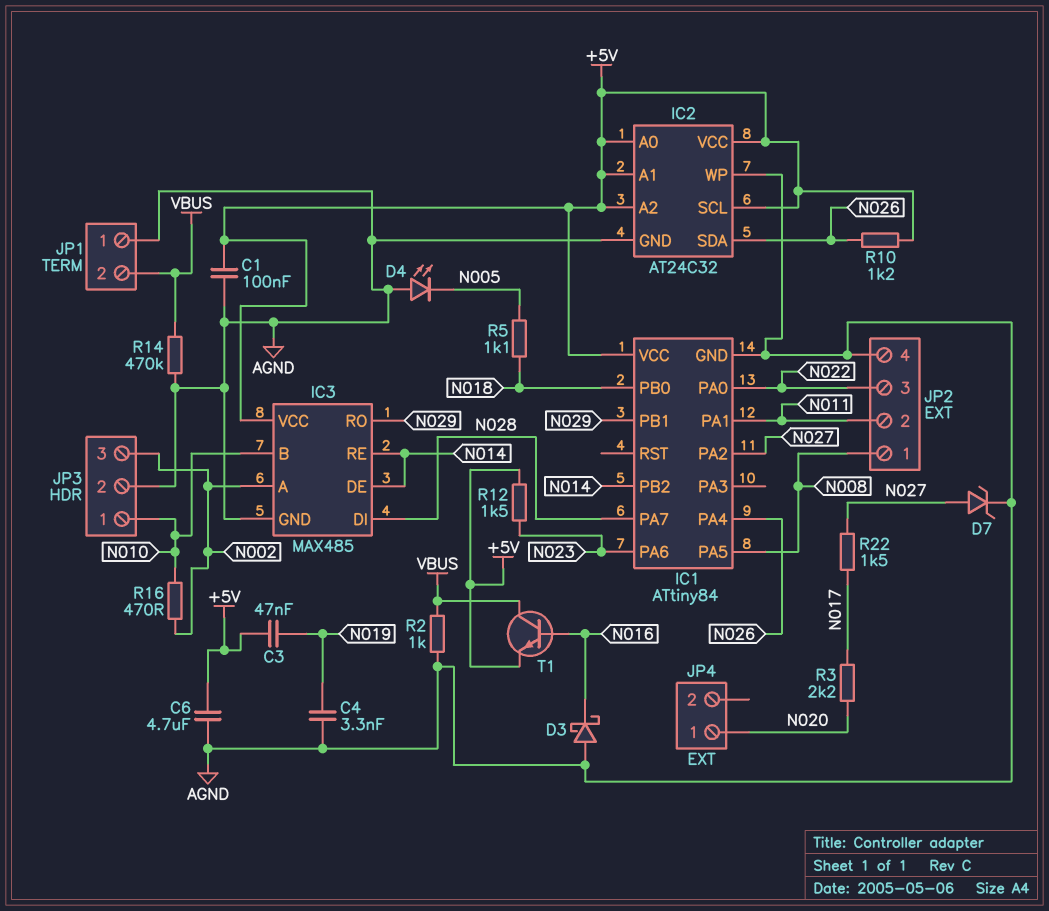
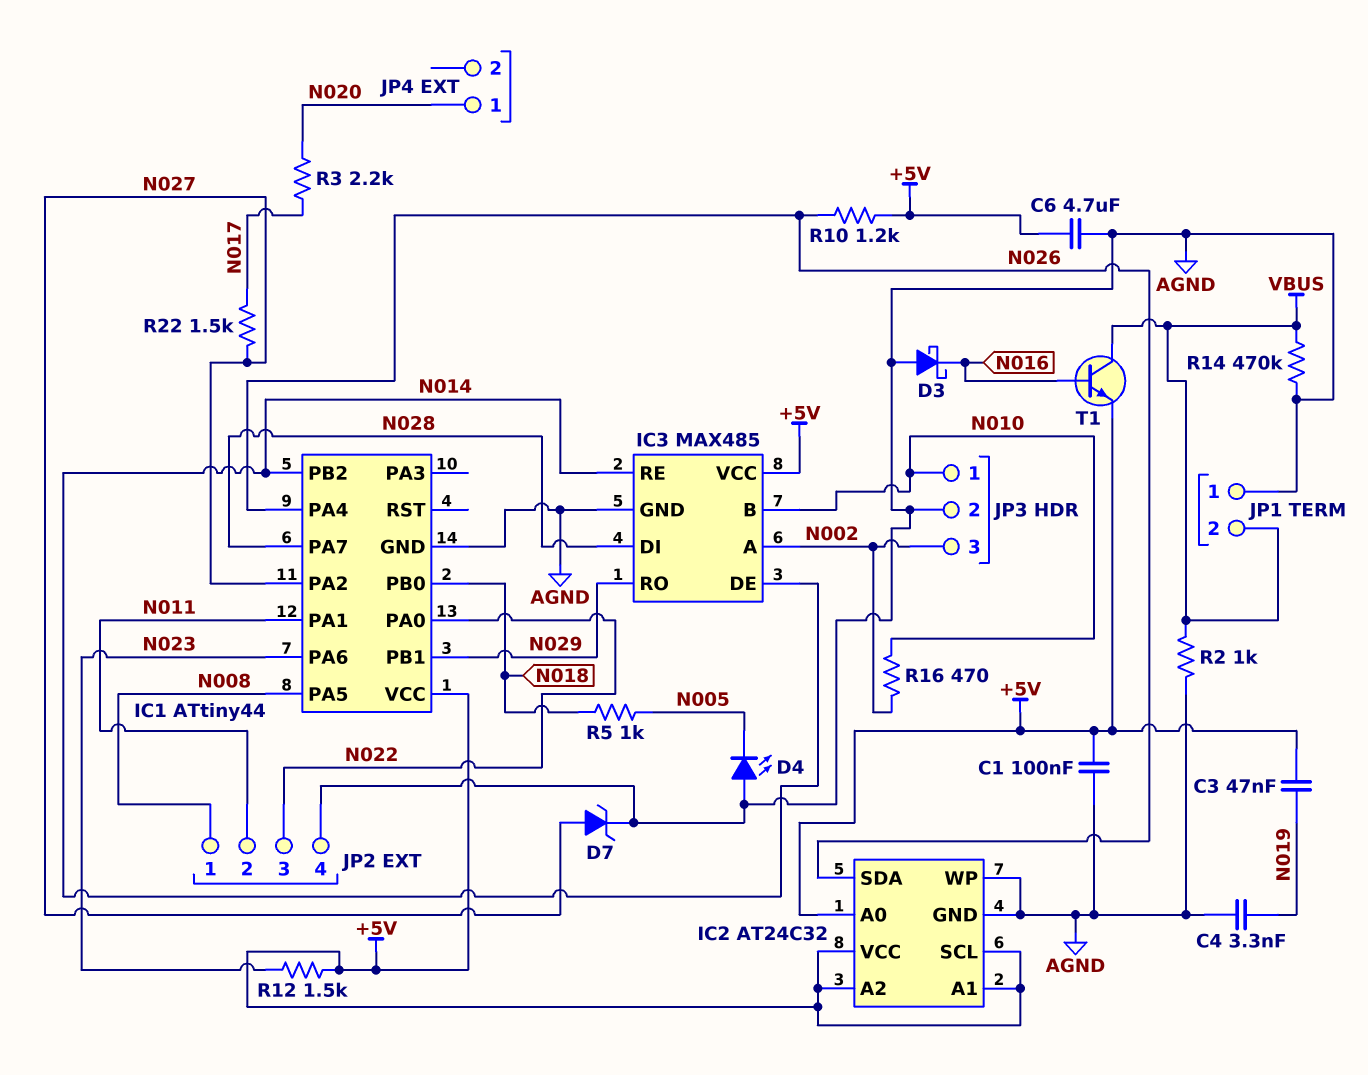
IC1: ATtiny84 -> ATtiny44
R5: 1.1k (N005, N018) -> 1k (N005, N018)

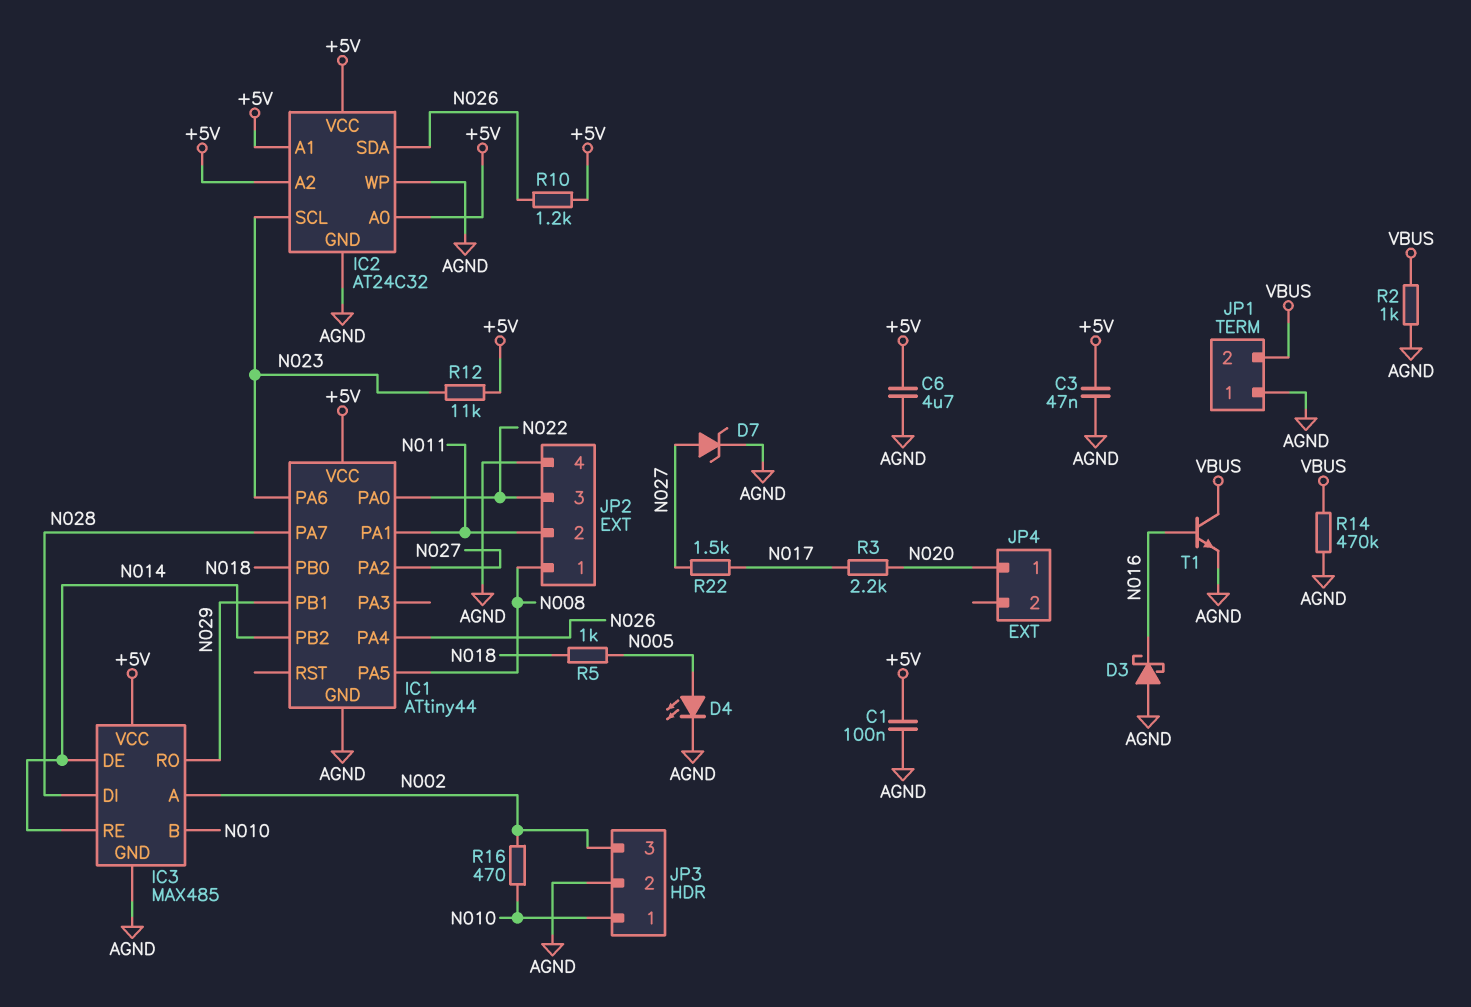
C3: 47nF (+5V, N019) -> 47nF (+5V, AGND)
C4: 3.3nF (AGND, N019) -> none
D4: LED (A AGND, K N005) -> LED (A N005, K AGND)
IC2 pin SCL: +5V -> N023
R12: 1.5k (+5V, N023) -> 11k (+5V, N023)
T1: NPN (B N016, C VBUS, E +5V) -> NPN (B N016, C VBUS, E AGND)

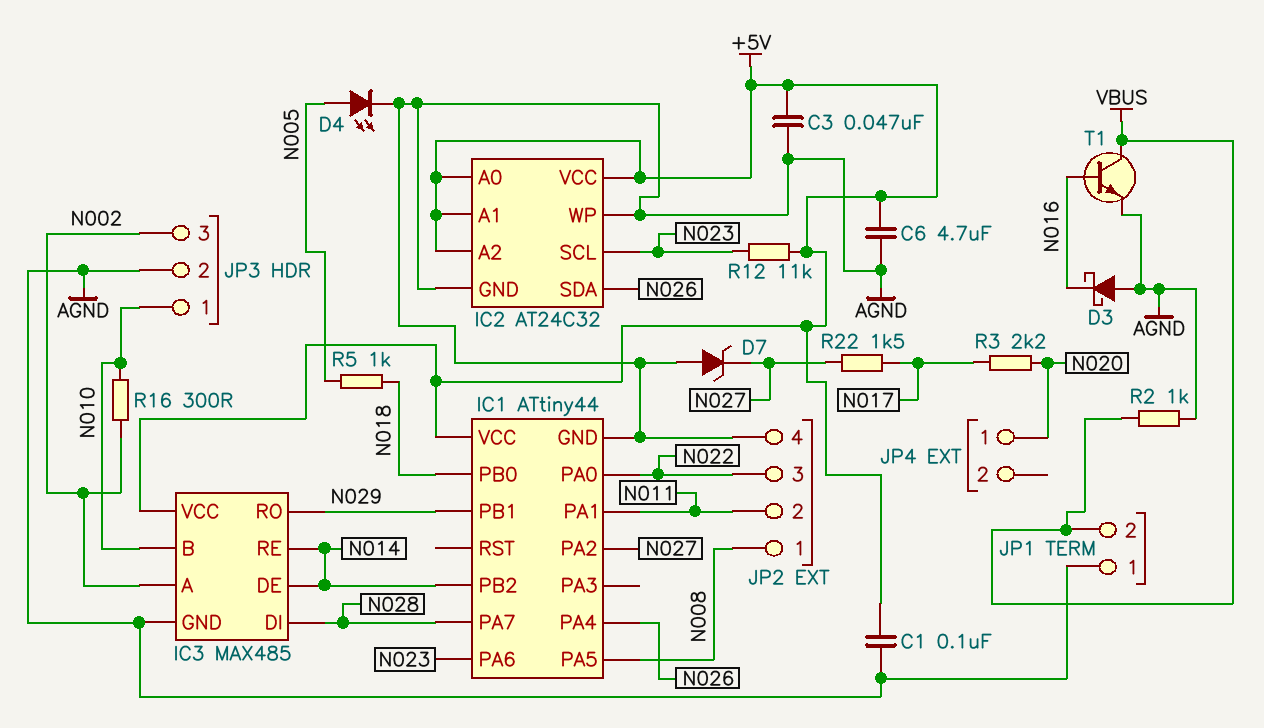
D7: zener (A N027, K AGND) -> zener (A AGND, K N027)
R10: 1.2k (+5V, N026) -> none
R14: 470k (AGND, VBUS) -> none
R16: 470 (N002, N010) -> 300 (N002, N010)

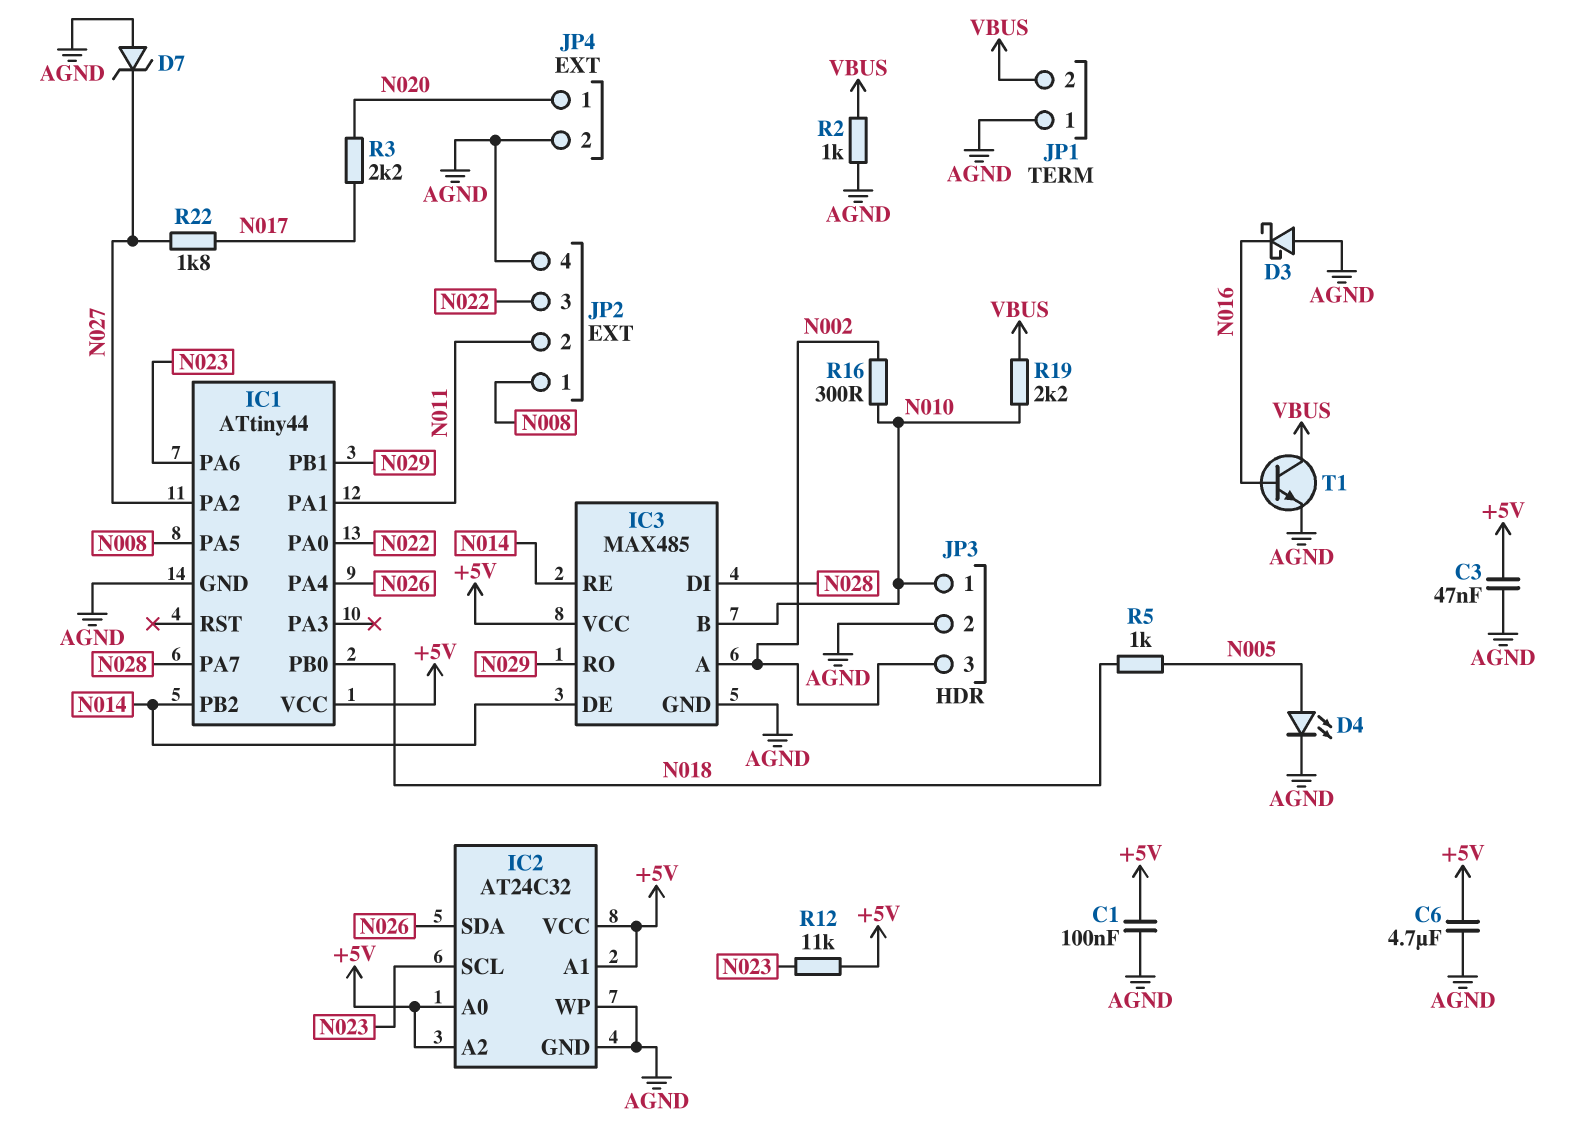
JP4 pin 2: none -> AGND
R19: none -> 2.2k (N010, VBUS)
R22: 1.5k (N017, N027) -> 1.8k (N017, N027)

